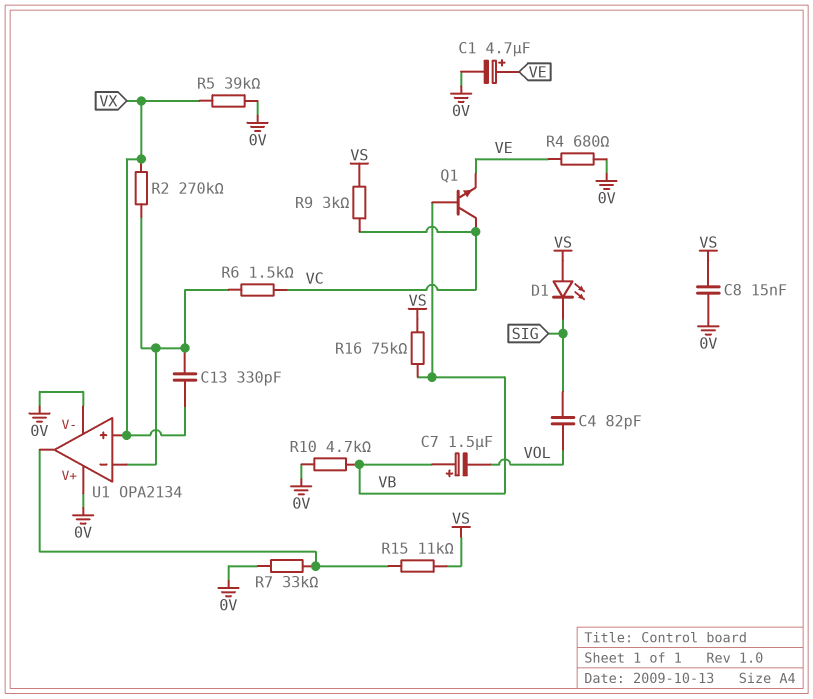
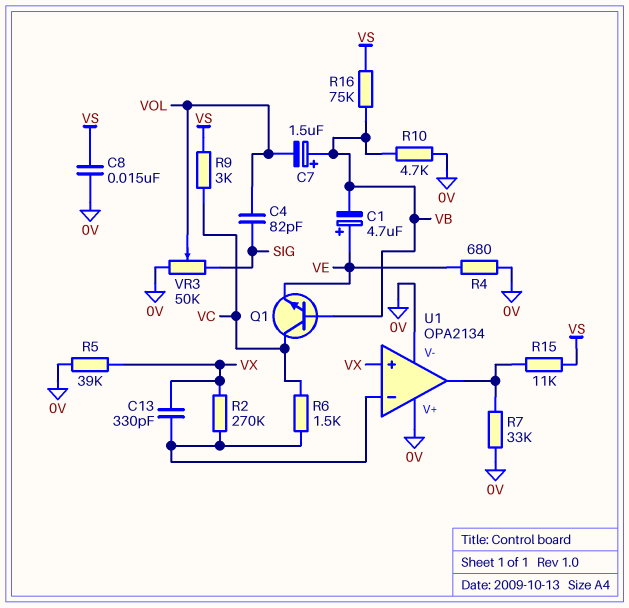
C1: 4.7uF (plus VE, minus 0V) -> 4.7uF (plus VE, minus VB)
D1: LED (A VS, K SIG) -> none
VR3: none -> 50k (0V, SIG, wiper VOL)

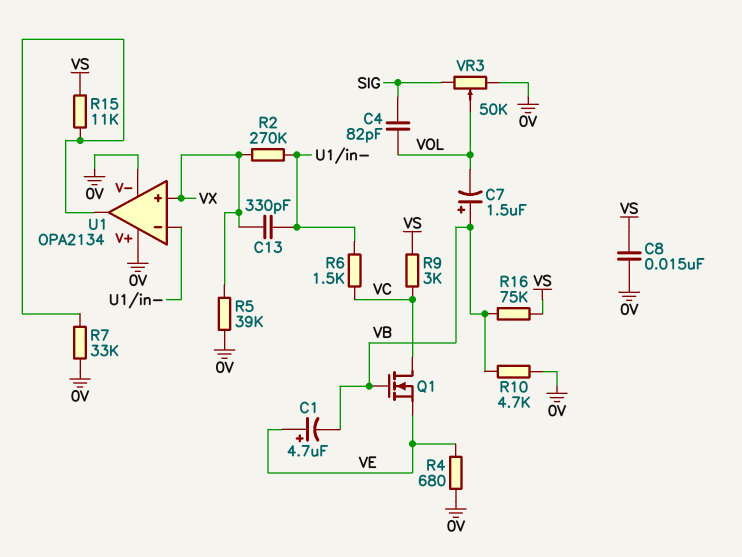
Q1: NPN (B VB, C VC, E VE) -> NMOS (G VB, D VC, S VE)

